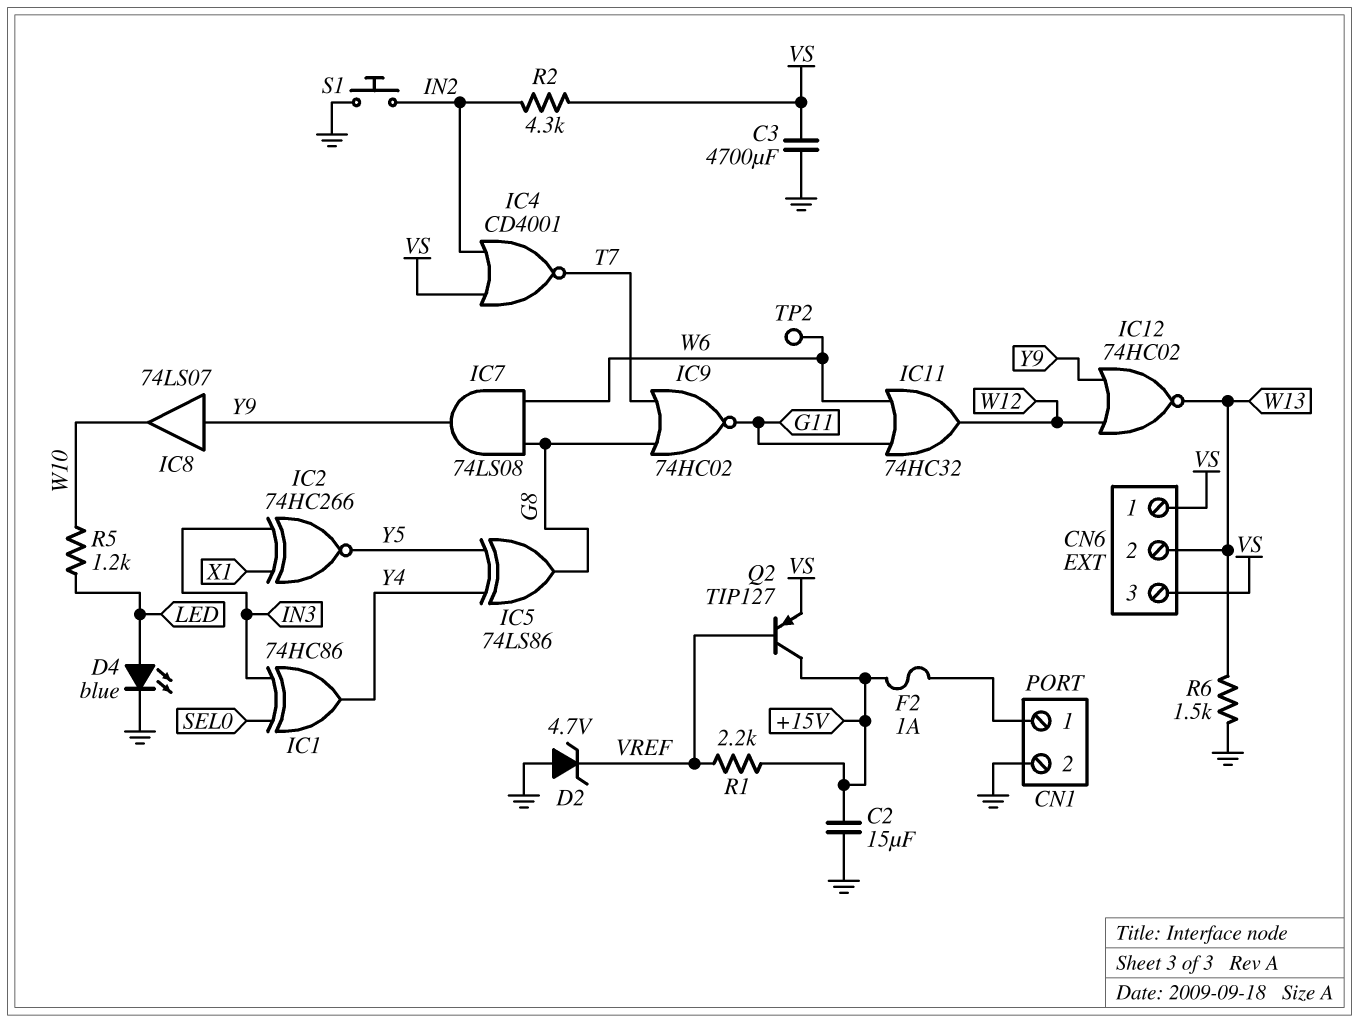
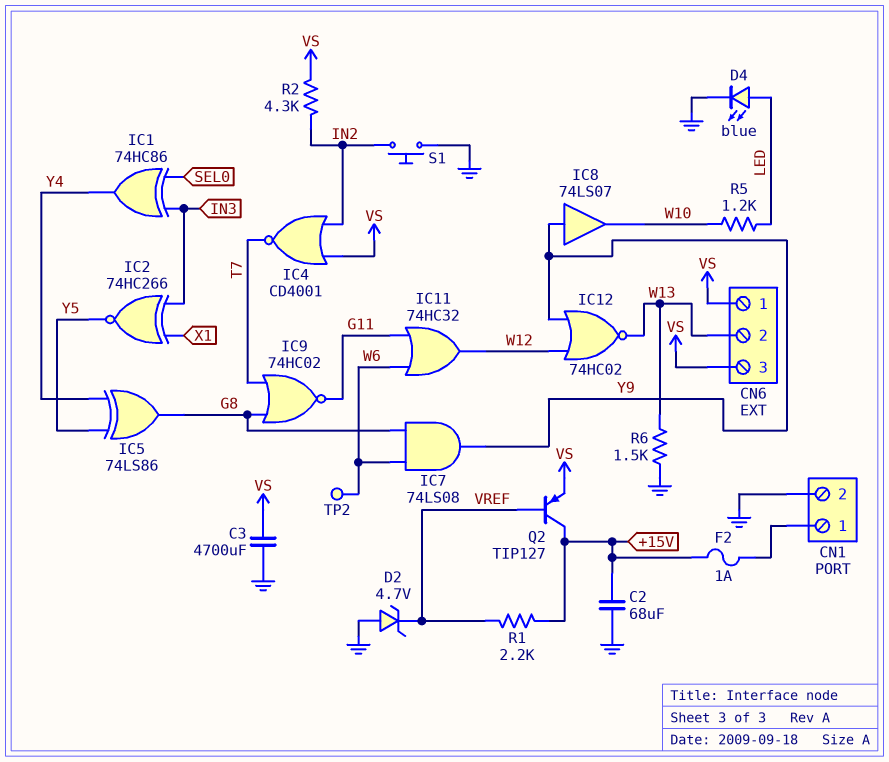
C2: 15uF (+15V, GND) -> 68uF (+15V, GND)

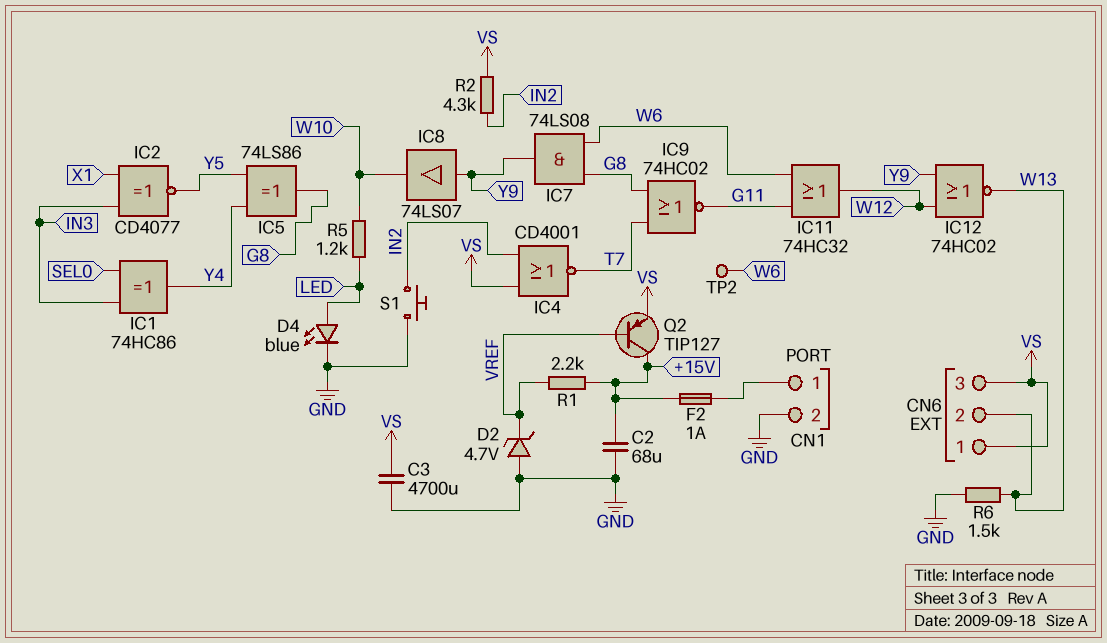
IC2: XNOR 74HC266 (in IN3, in X1, out Y5) -> XNOR CD4077 (in IN3, in X1, out Y5)

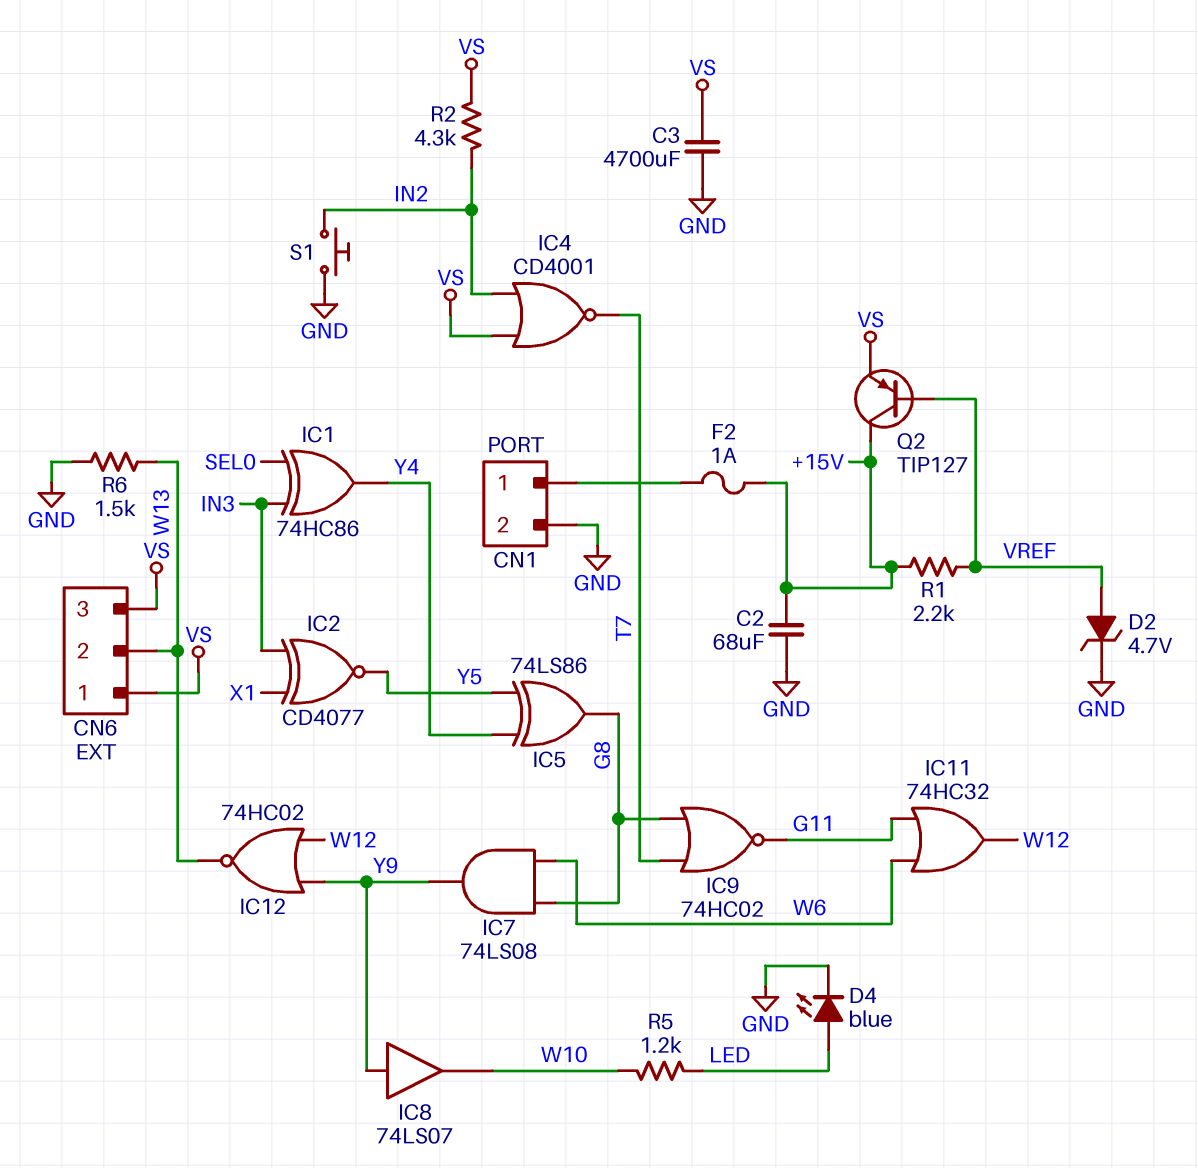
D2: zener 4.7V (A GND, K VREF) -> zener 4.7V (A VREF, K GND)
TP2: test point (W6) -> none

